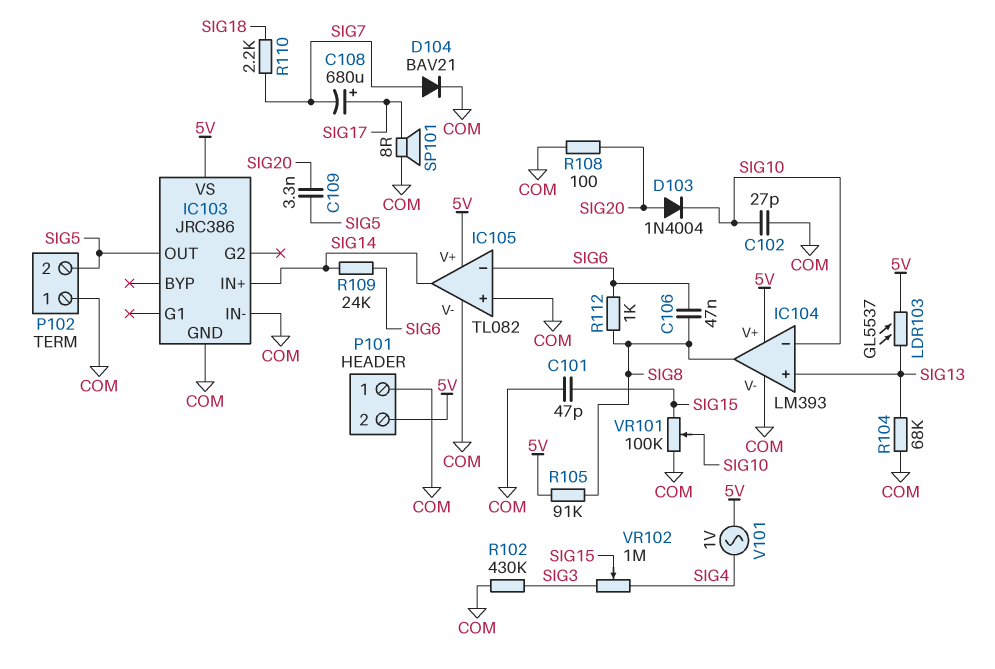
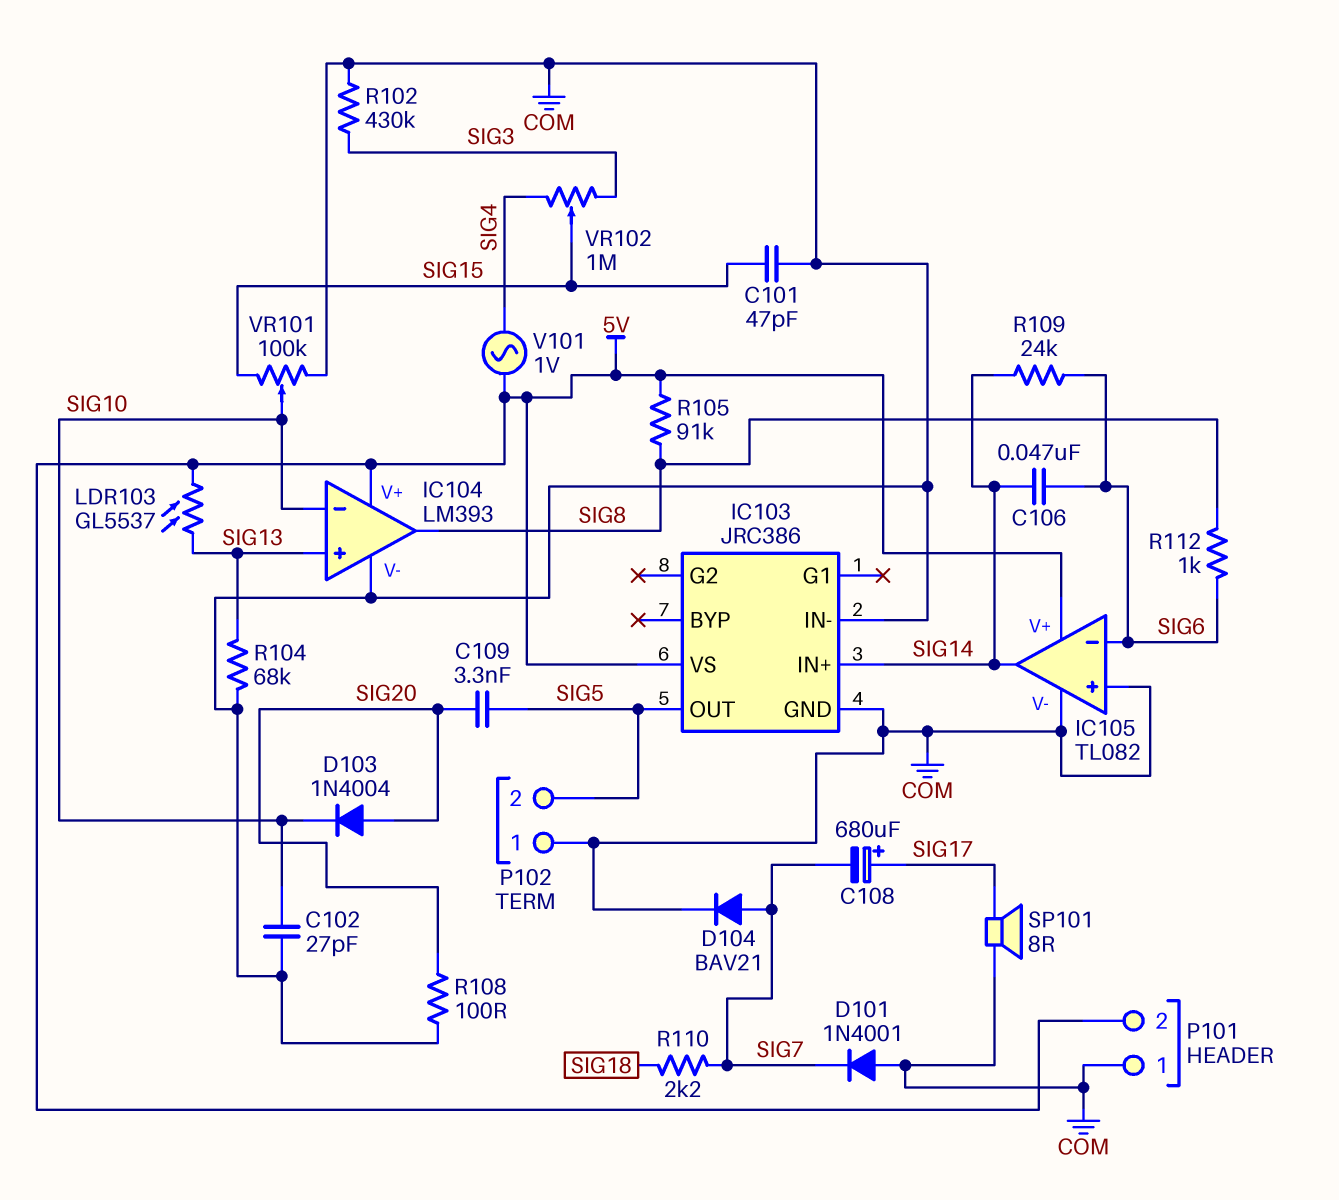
C106: 47nF (SIG6, SIG8) -> 47nF (SIG6, SIG14)
D101: none -> diode 1N4001 (A COM, K SIG7)

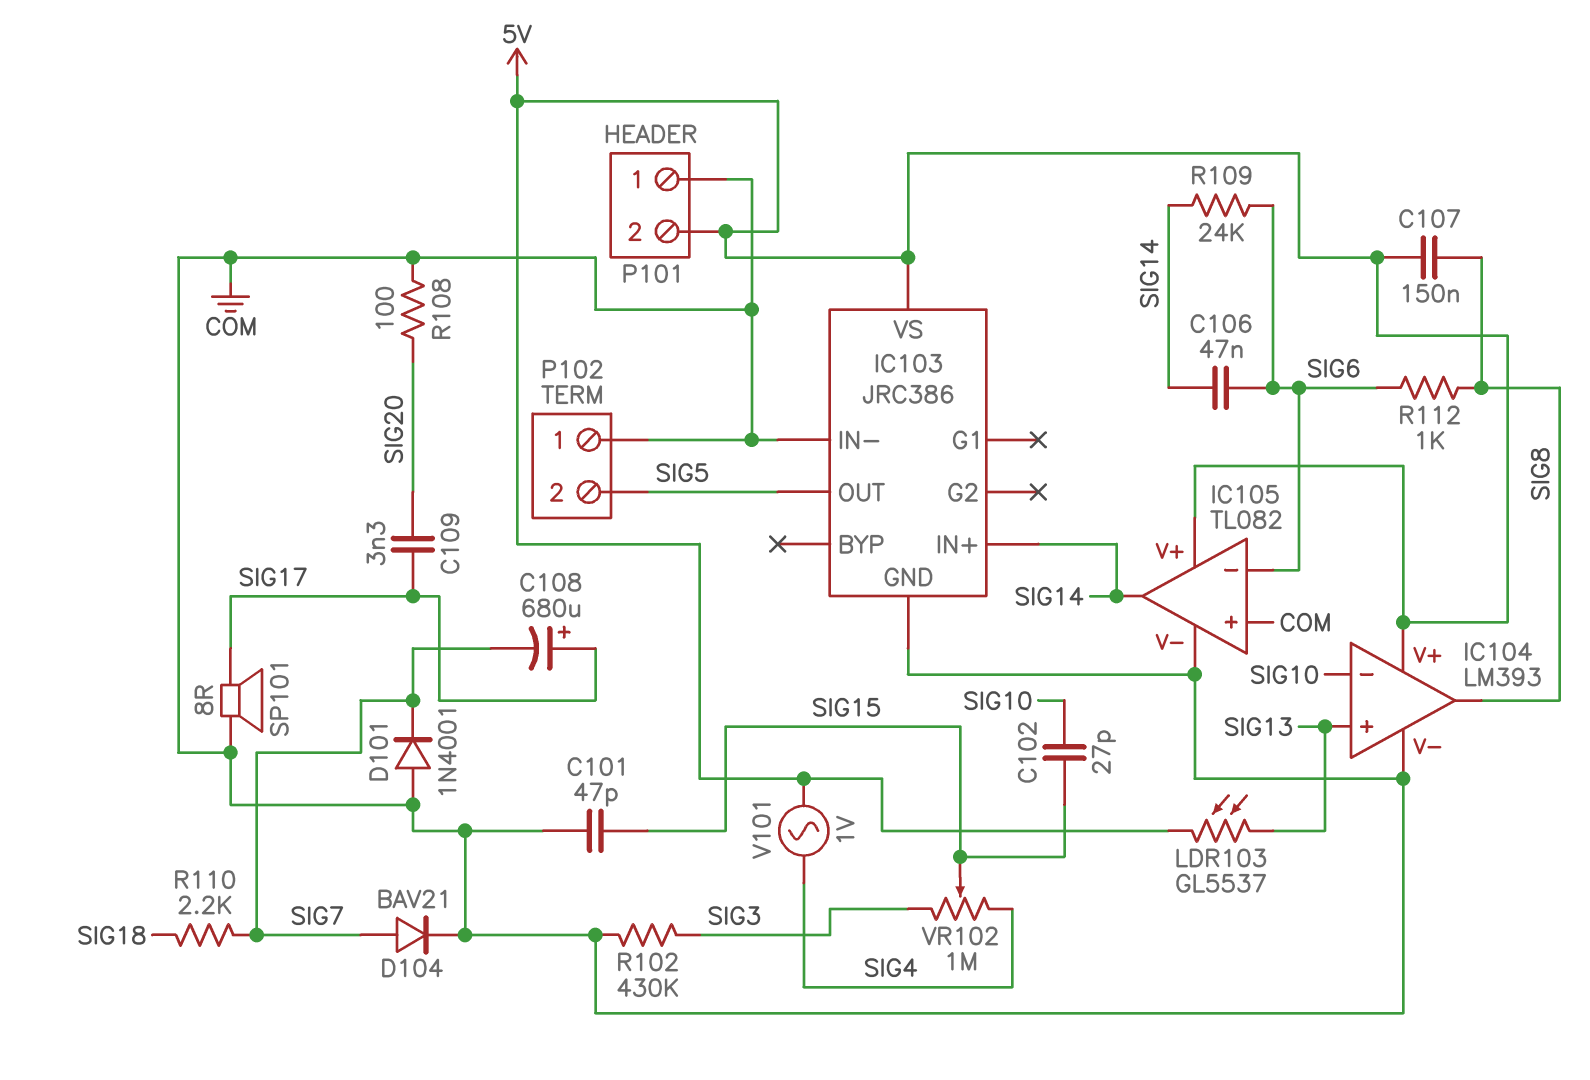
C102: 27pF (COM, SIG10) -> 27pF (SIG10, SIG15)
C107: none -> 150nF (5V, SIG8)
C109: 3.3nF (SIG5, SIG20) -> 3.3nF (SIG17, SIG20)
D103: diode 1N4004 (A SIG20, K SIG10) -> none
R104: 68k (COM, SIG13) -> none
R105: 91k (5V, SIG8) -> none
VR101: 100k (COM, SIG15, wiper SIG10) -> none

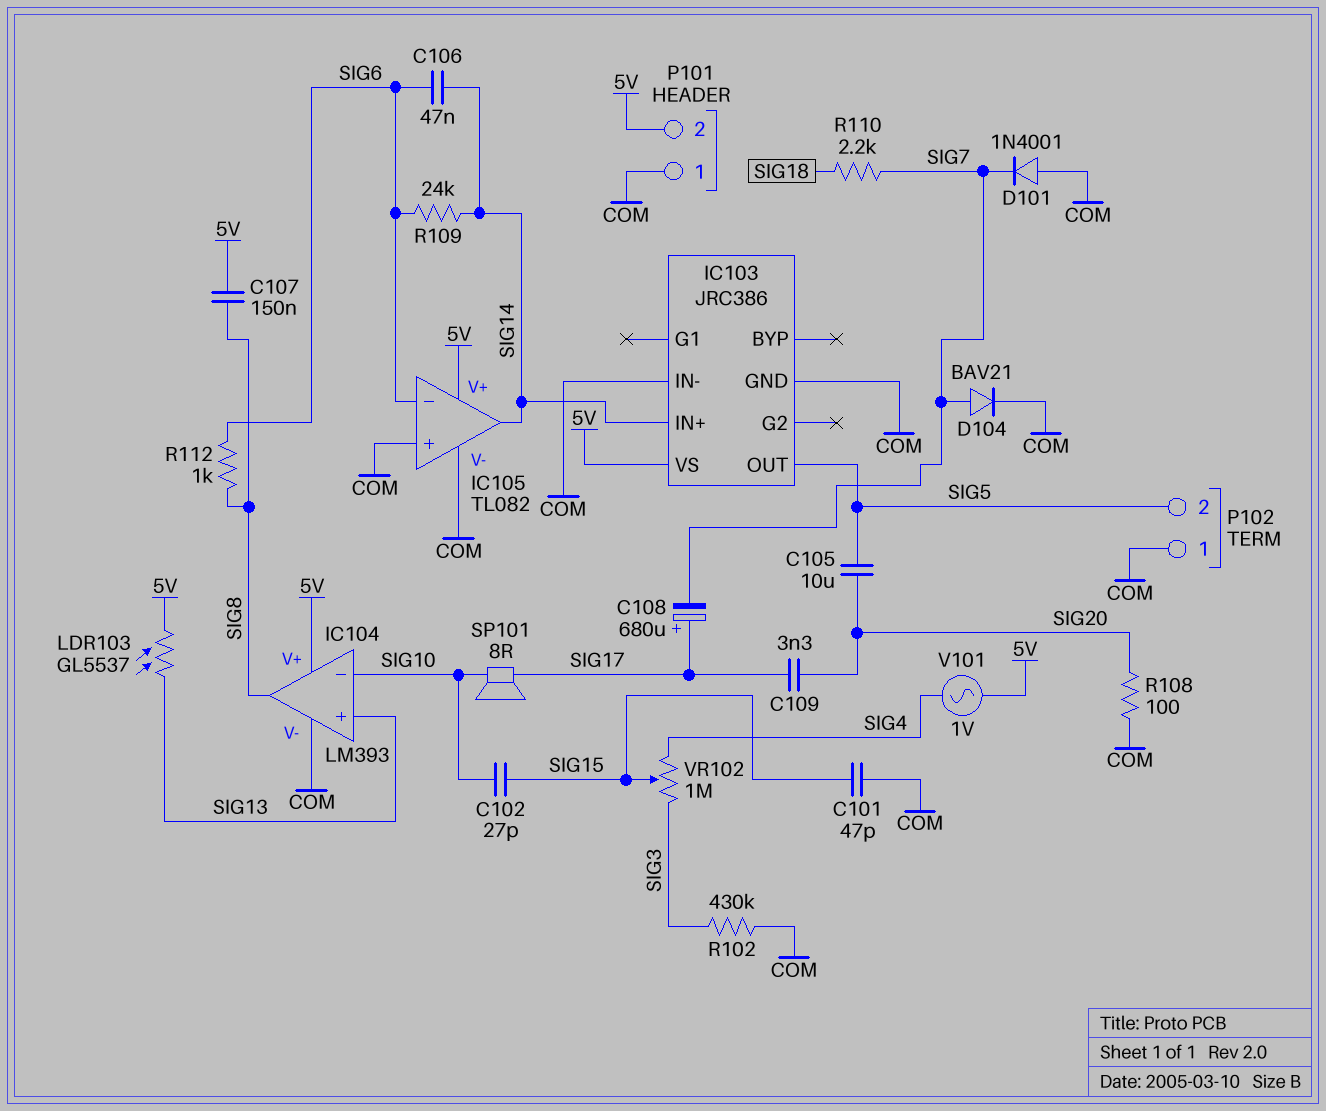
C105: none -> 10uF (SIG5, SIG20)
SP101: speaker 8R (COM, SIG17) -> speaker 8R (SIG10, SIG17)

